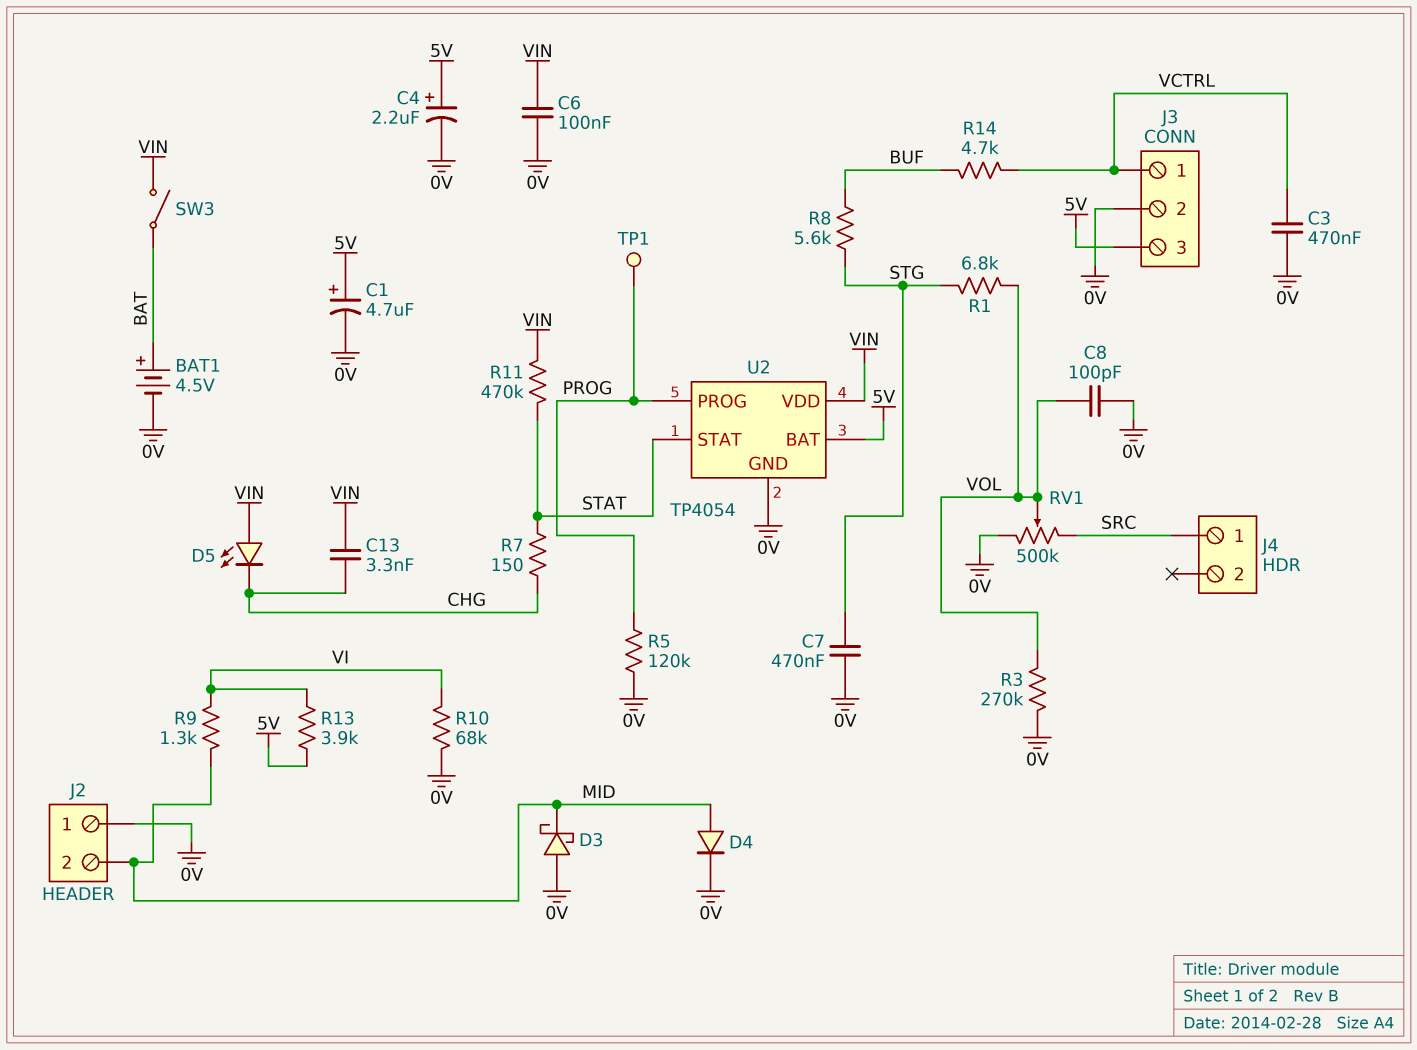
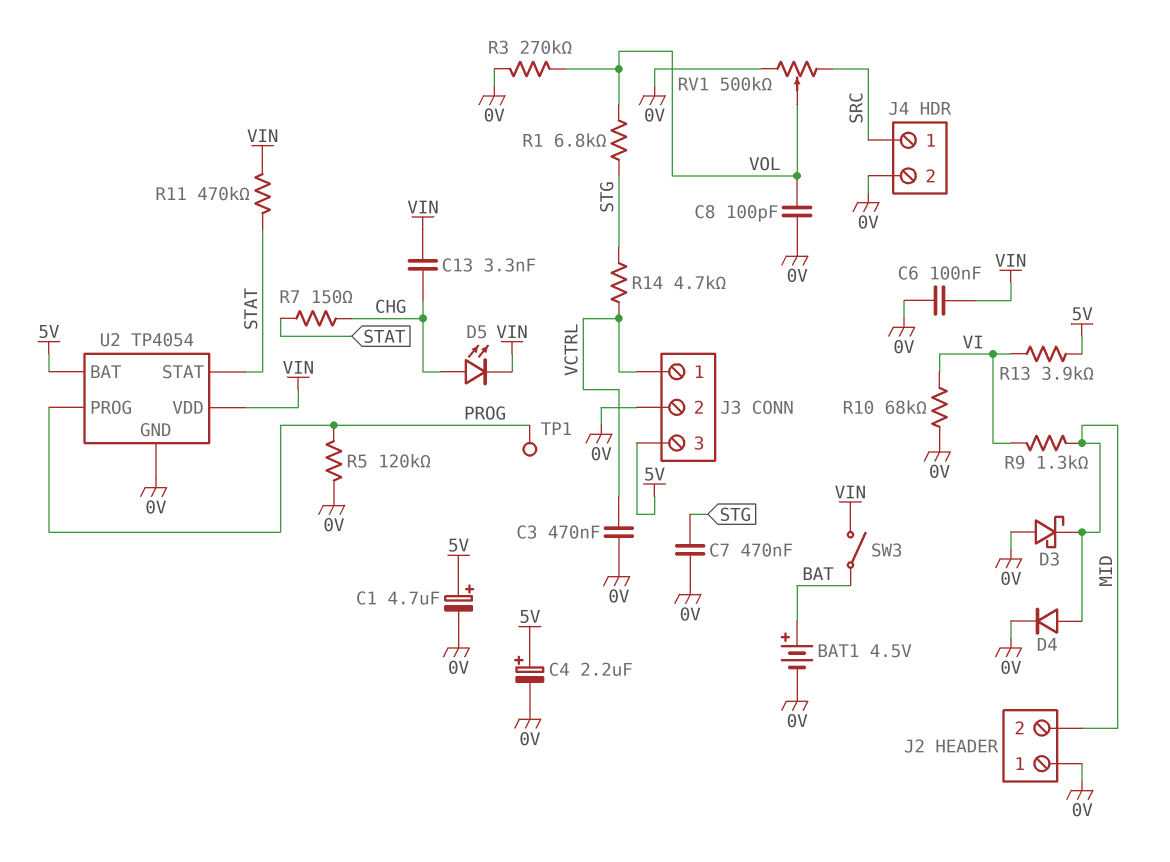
D5: LED (A VIN, K CHG) -> LED (A CHG, K VIN)
J4 pin 2: none -> 0V
R8: 5.6k (BUF, STG) -> none
R14: 4.7k (BUF, VCTRL) -> 4.7k (STG, VCTRL)

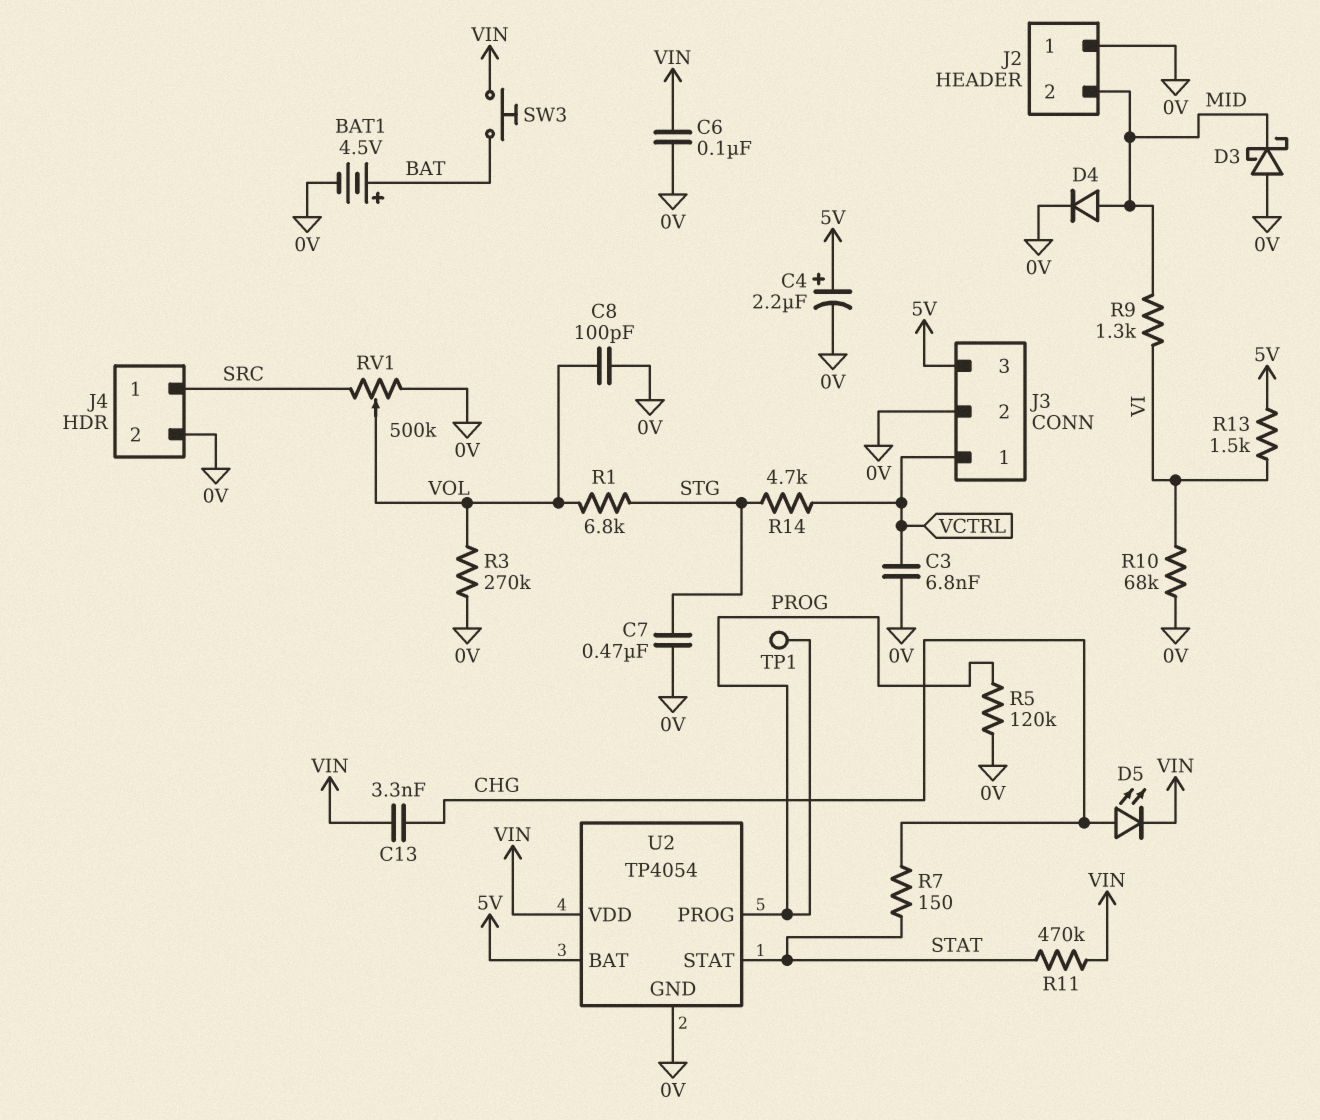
C1: 4.7uF (plus 5V, minus 0V) -> none
C3: 470nF (0V, VCTRL) -> 6.8nF (0V, VCTRL)
R13: 3.9k (5V, VI) -> 1.5k (5V, VI)
SW3: switch (BAT, VIN) -> button (BAT, VIN)

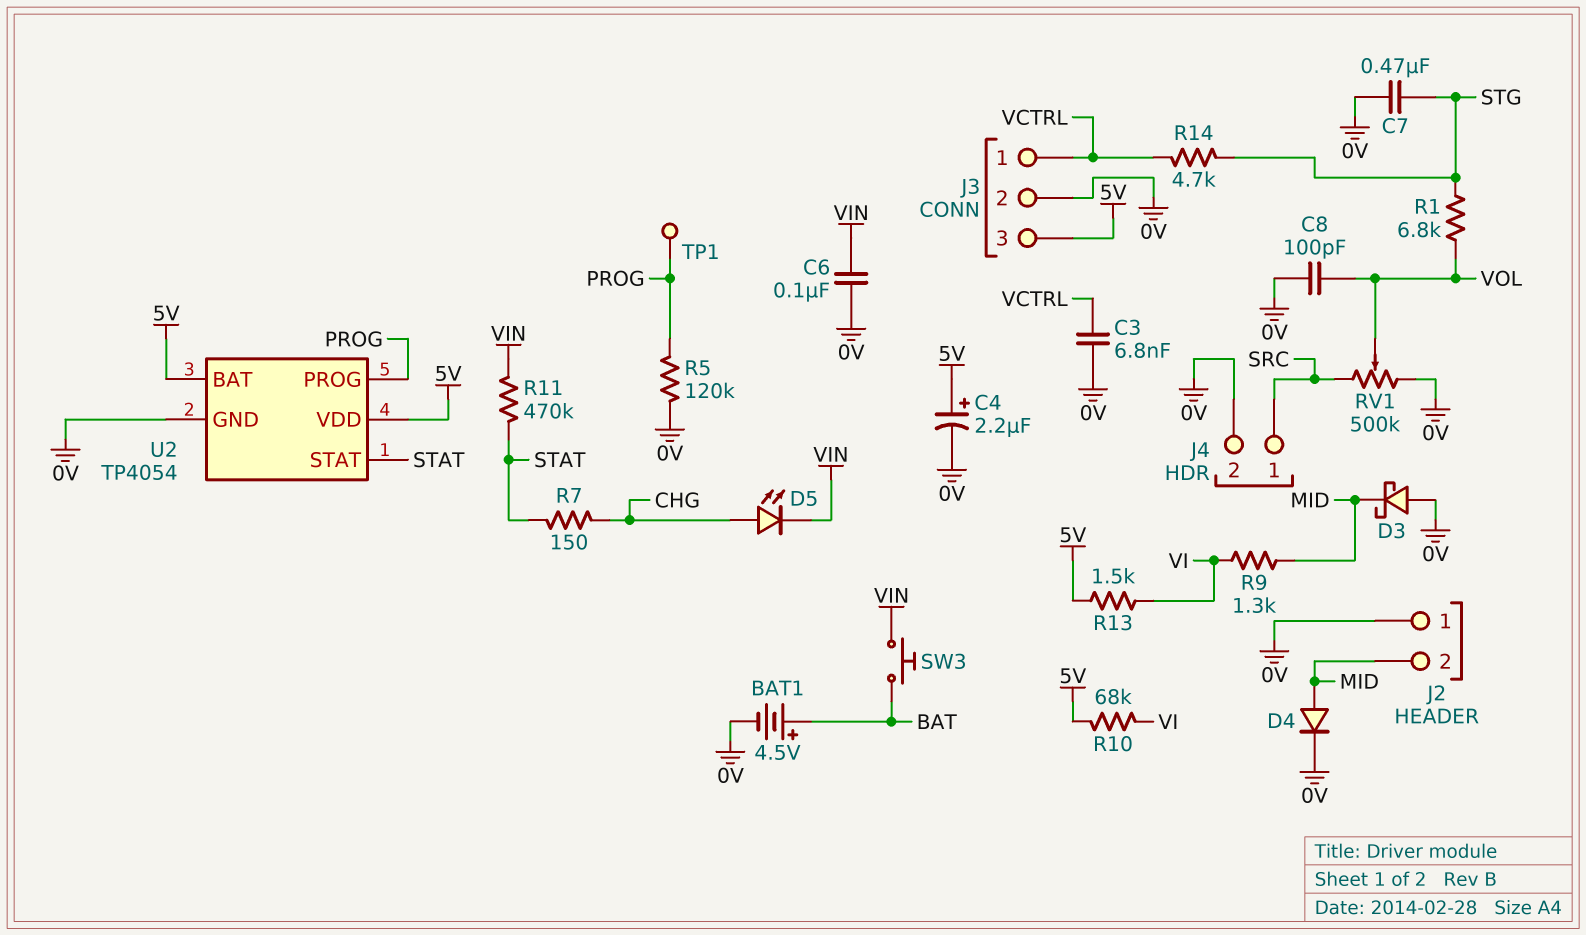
C13: 3.3nF (CHG, VIN) -> none
R3: 270k (0V, VOL) -> none
R10: 68k (0V, VI) -> 68k (5V, VI)
U2 pin VDD: VIN -> 5V

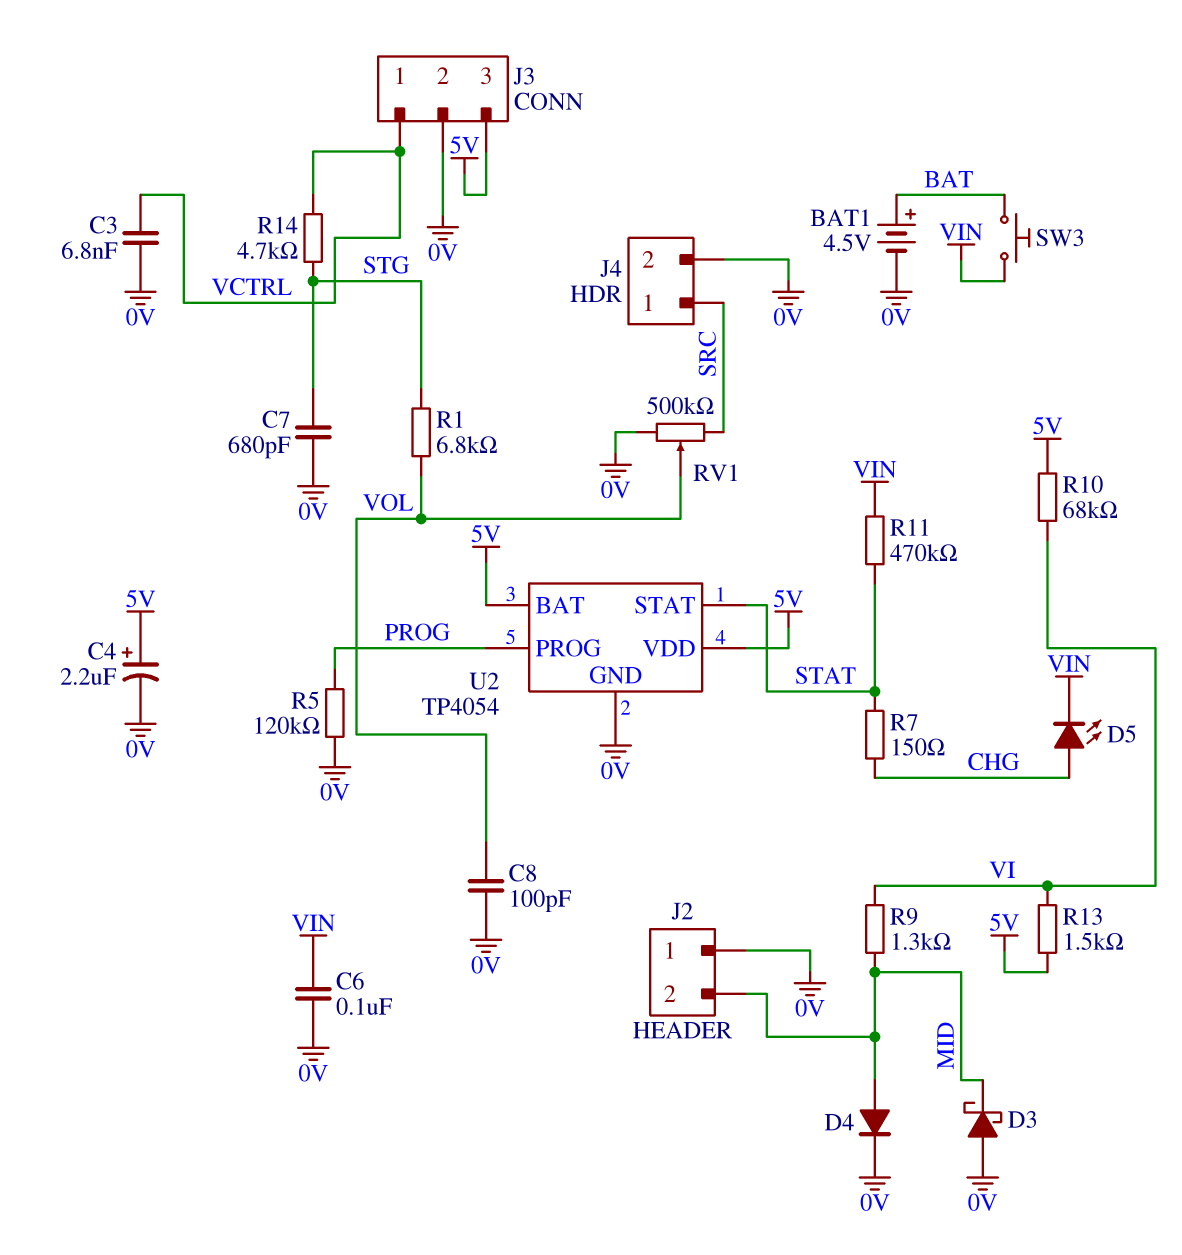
C7: 470nF (0V, STG) -> 680pF (0V, STG)
TP1: test point (PROG) -> none

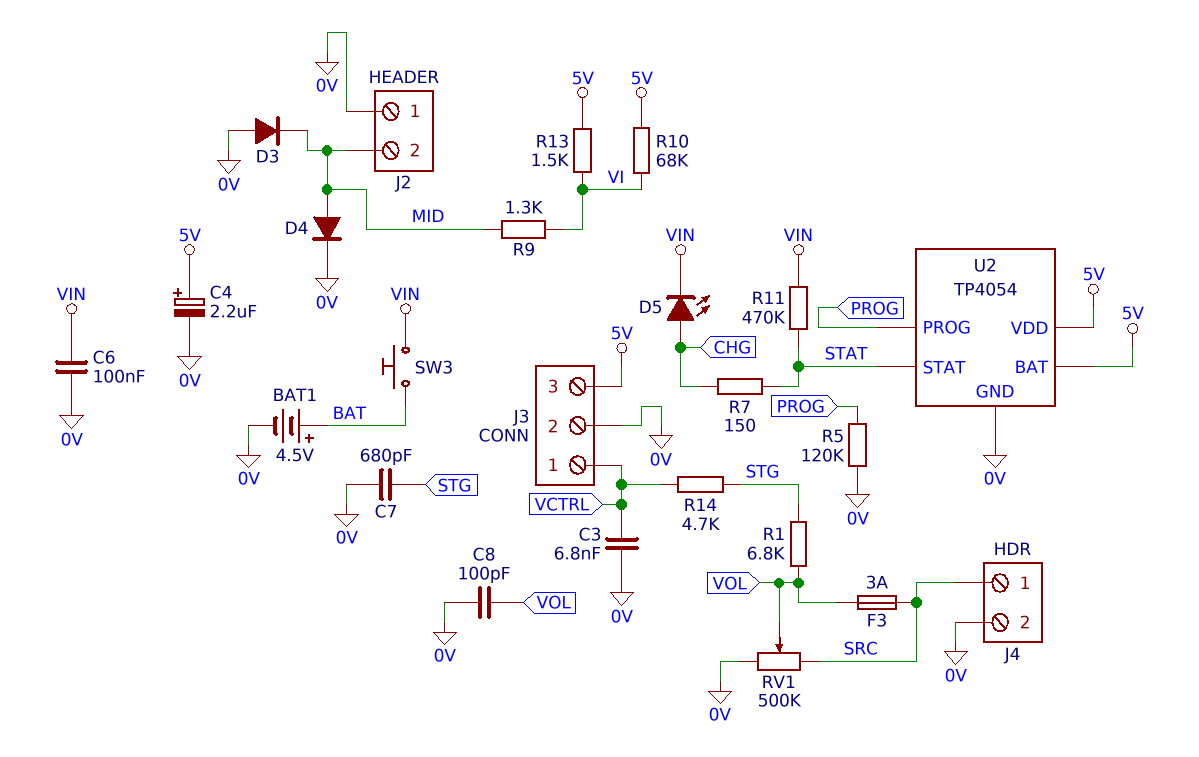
D3: schottky (A 0V, K MID) -> diode (A 0V, K MID)
F3: none -> 3A (SRC, VOL)

